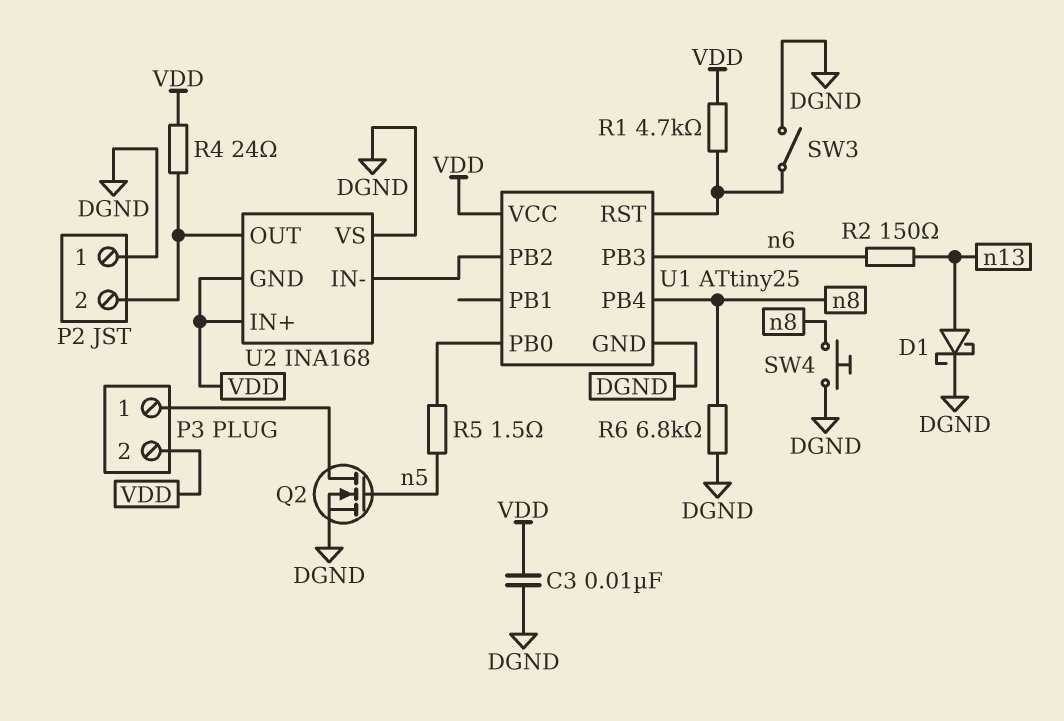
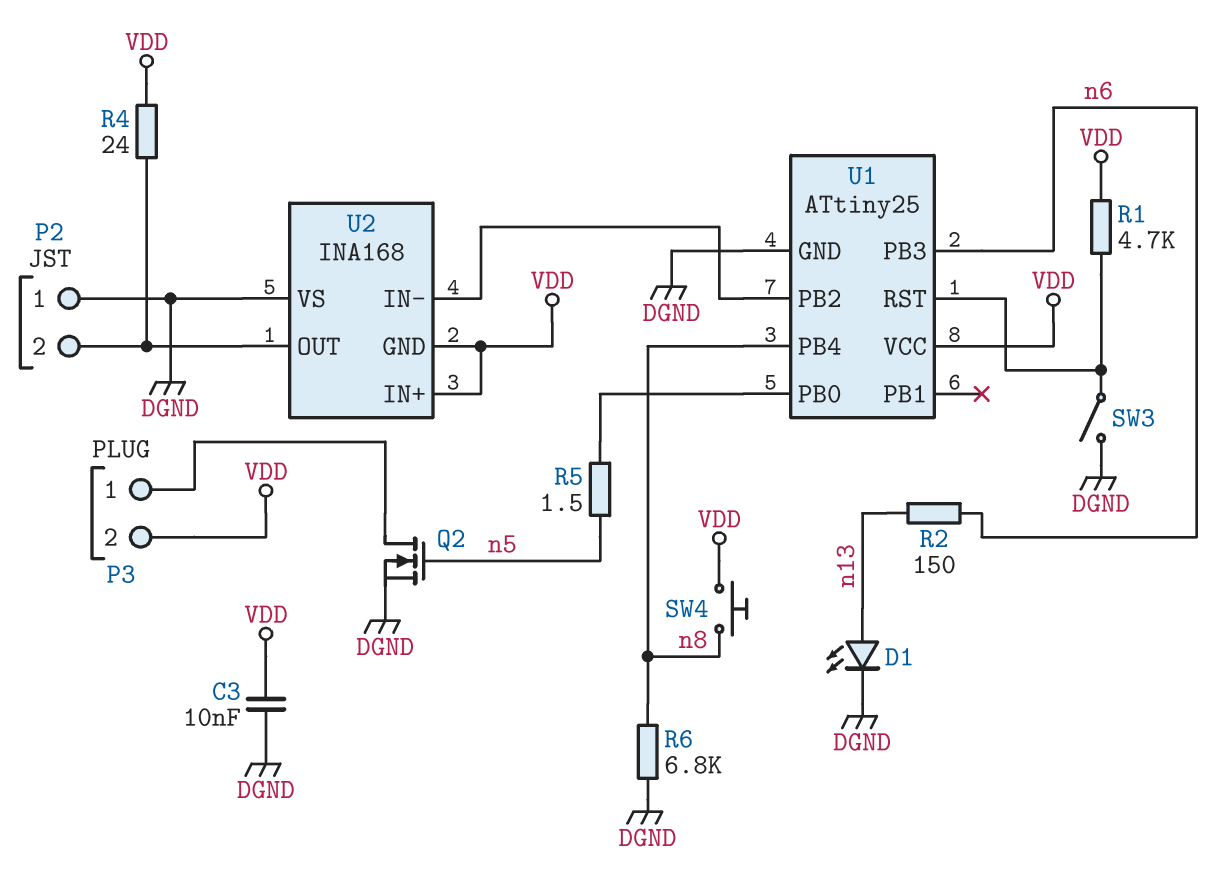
D1: schottky (A n13, K DGND) -> LED (A n13, K DGND)
SW4: button (DGND, n8) -> button (VDD, n8)

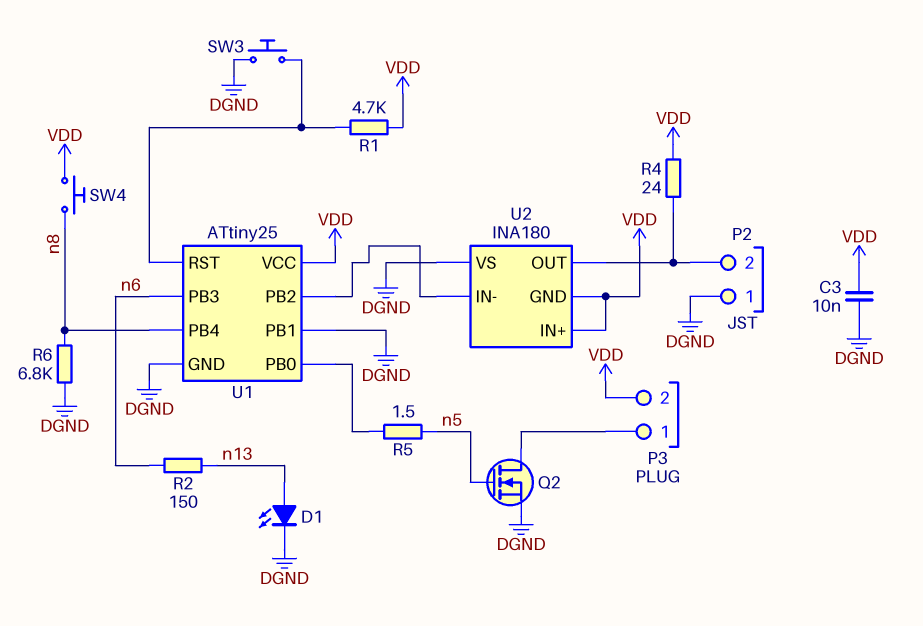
SW3: switch (DGND, U1/RST) -> button (DGND, U1/RST)
U1 pin PB1: none -> DGND
U2: INA168 -> INA180

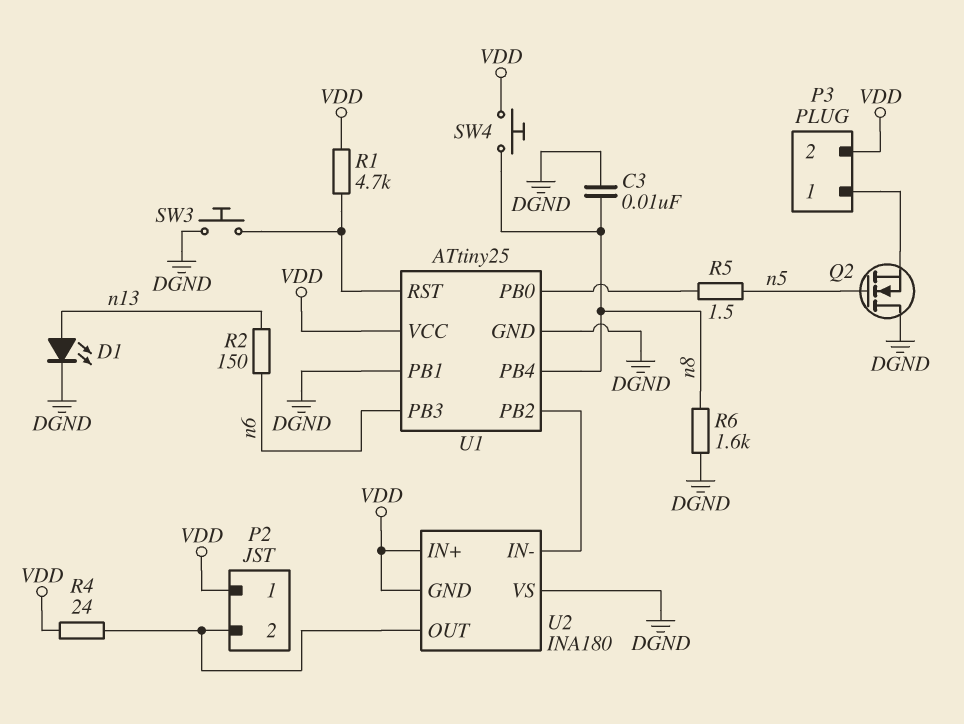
C3: 10nF (DGND, VDD) -> 10nF (DGND, n8)
P2 pin 1: DGND -> VDD
Q2: NMOS (G n5, D P3/1, S DGND) -> NMOS (G n5, D DGND, S P3/1)
R6: 6.8k (DGND, n8) -> 1.6k (DGND, n8)

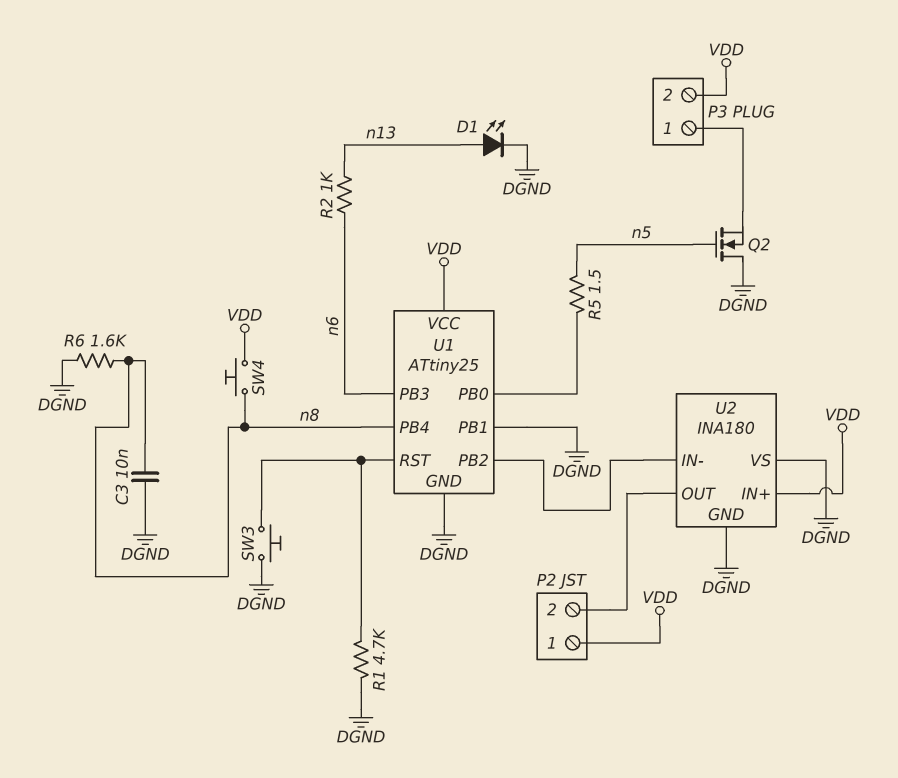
R1: 4.7k (U1/RST, VDD) -> 4.7k (DGND, U1/RST)
R2: 150 (n6, n13) -> 1k (n6, n13)
R4: 24 (P2/2, VDD) -> none
U2 pin GND: VDD -> DGND

